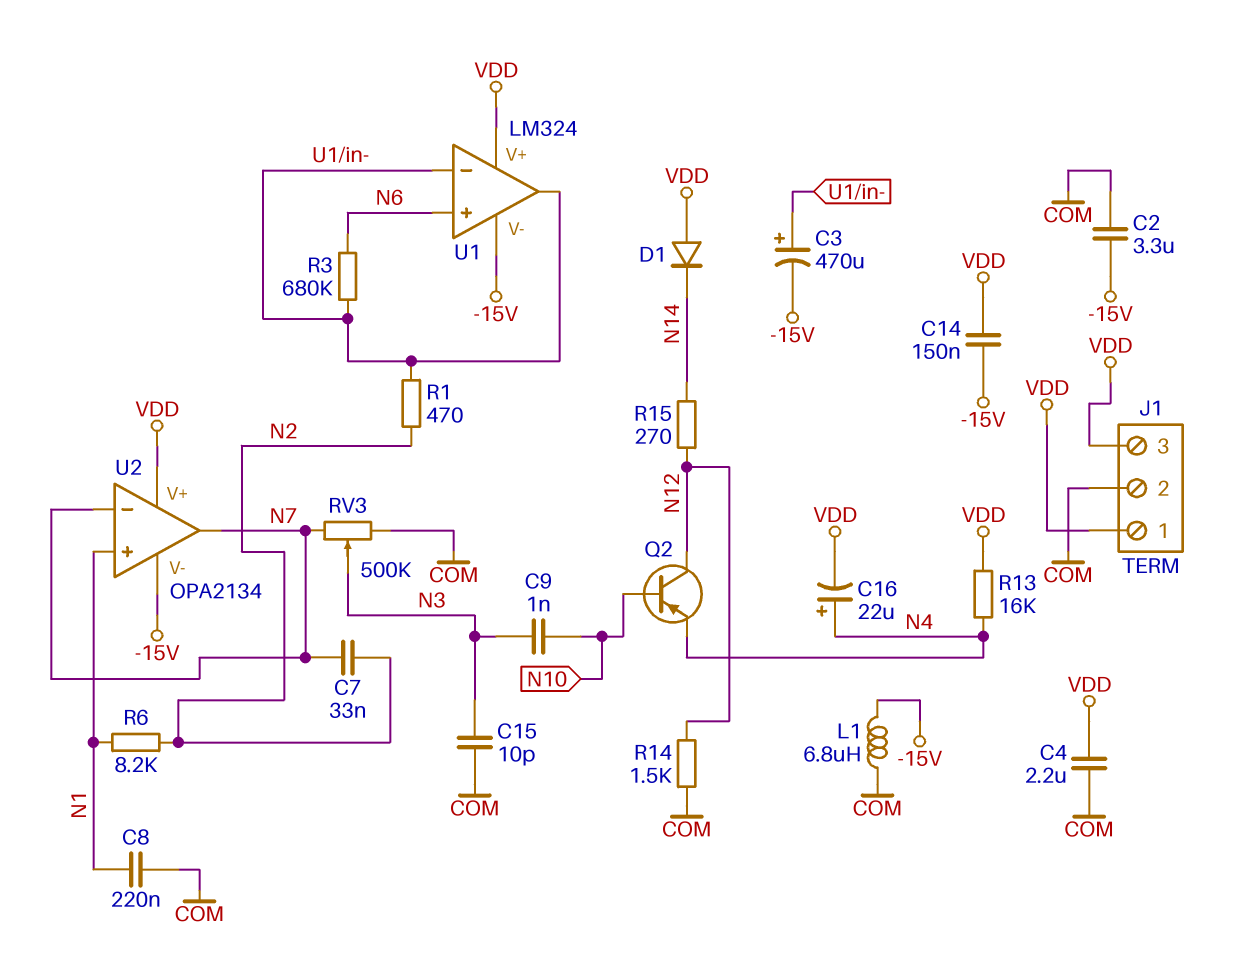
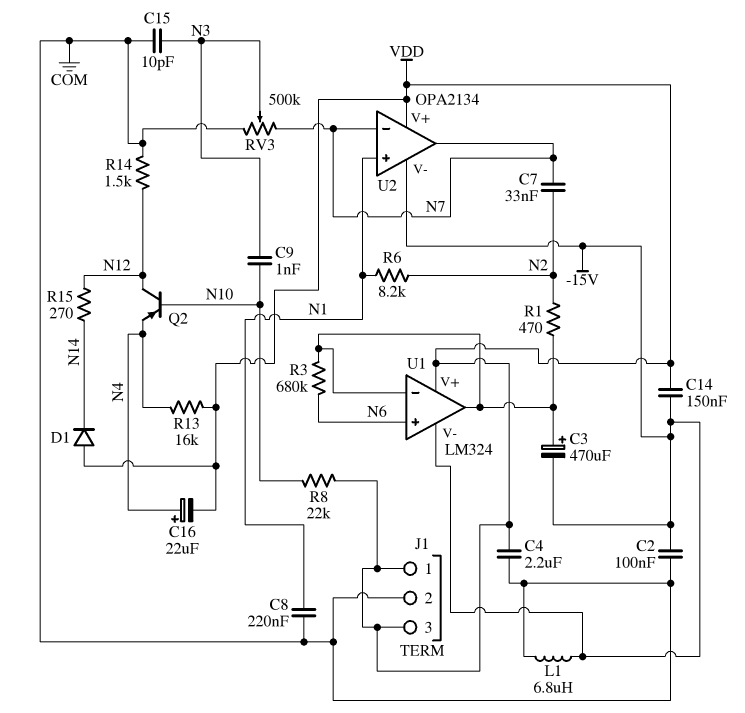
C2: 3.3uF (-15V, COM) -> 100nF (-15V, COM)
R8: none -> 22k (N10, VDD)

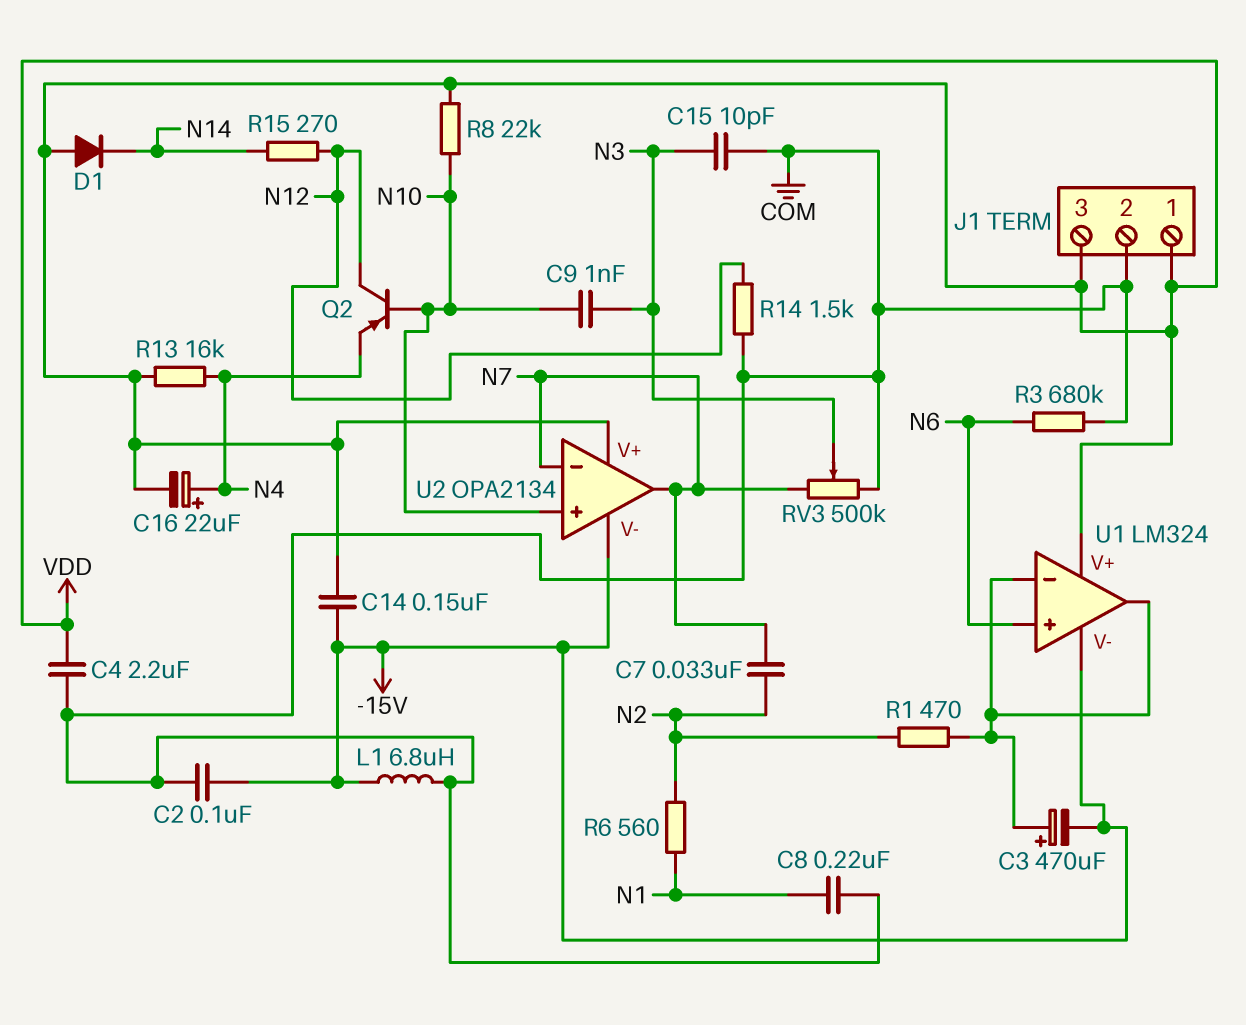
R3: 680k (N6, U1/in-) -> 680k (COM, N6)
R6: 8.2k (N1, N2) -> 560 (N1, N2)
U2 pin in+: N1 -> N10

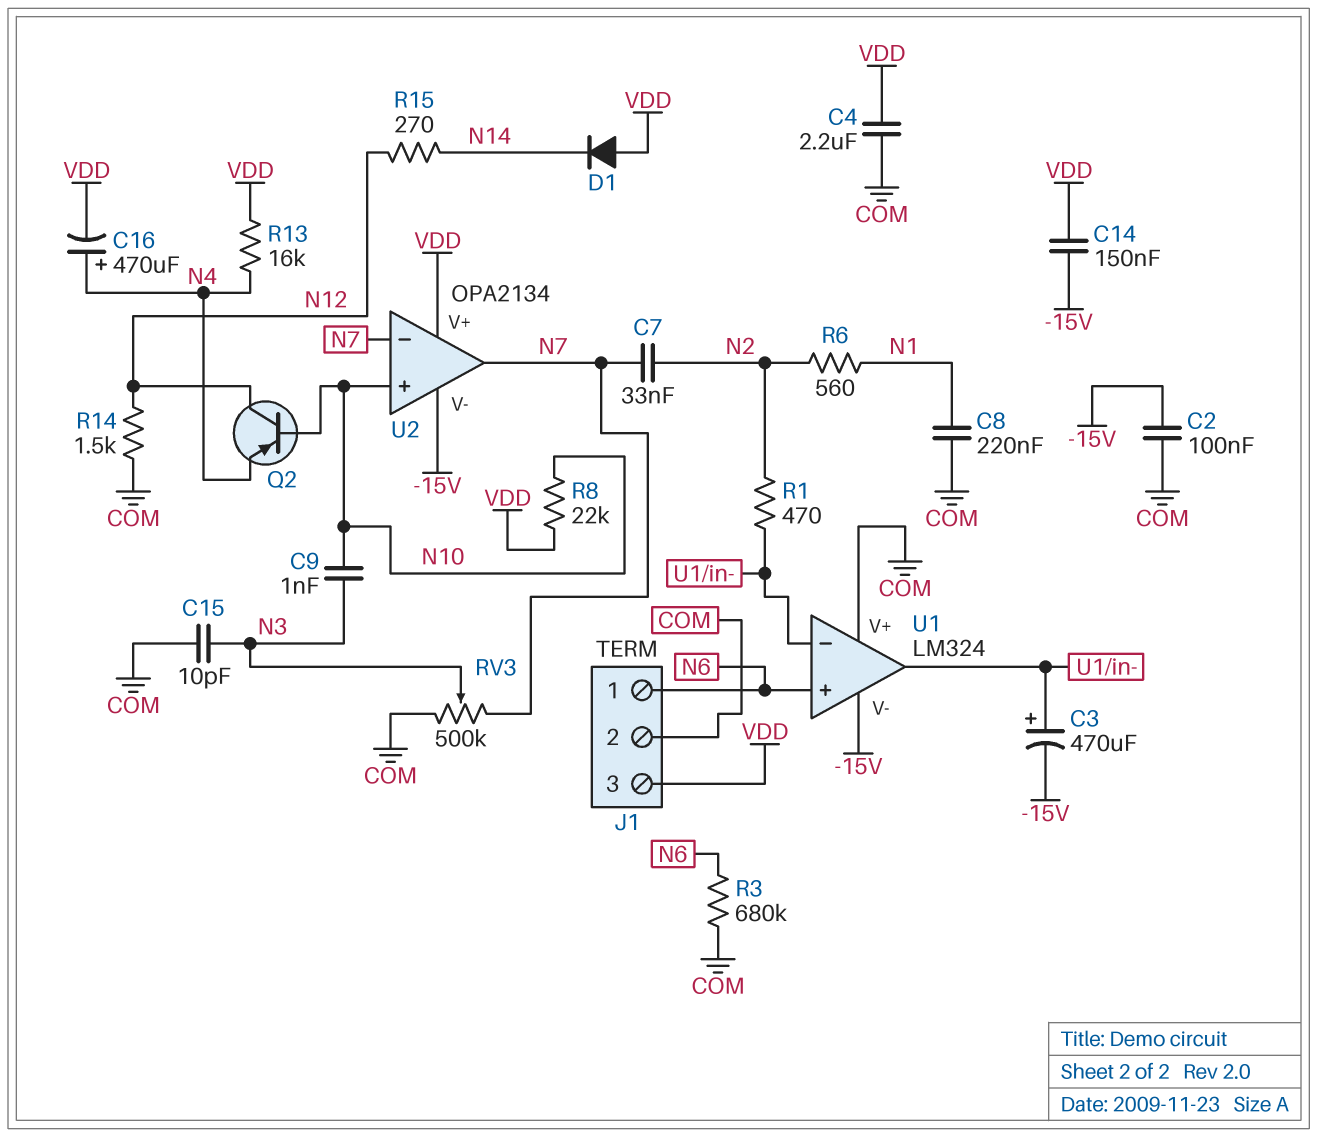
C16: 22uF (plus N4, minus VDD) -> 470uF (plus N4, minus VDD)
J1 pin 1: VDD -> N6
L1: 6.8uH (-15V, COM) -> none
U1 pin V+: VDD -> COM

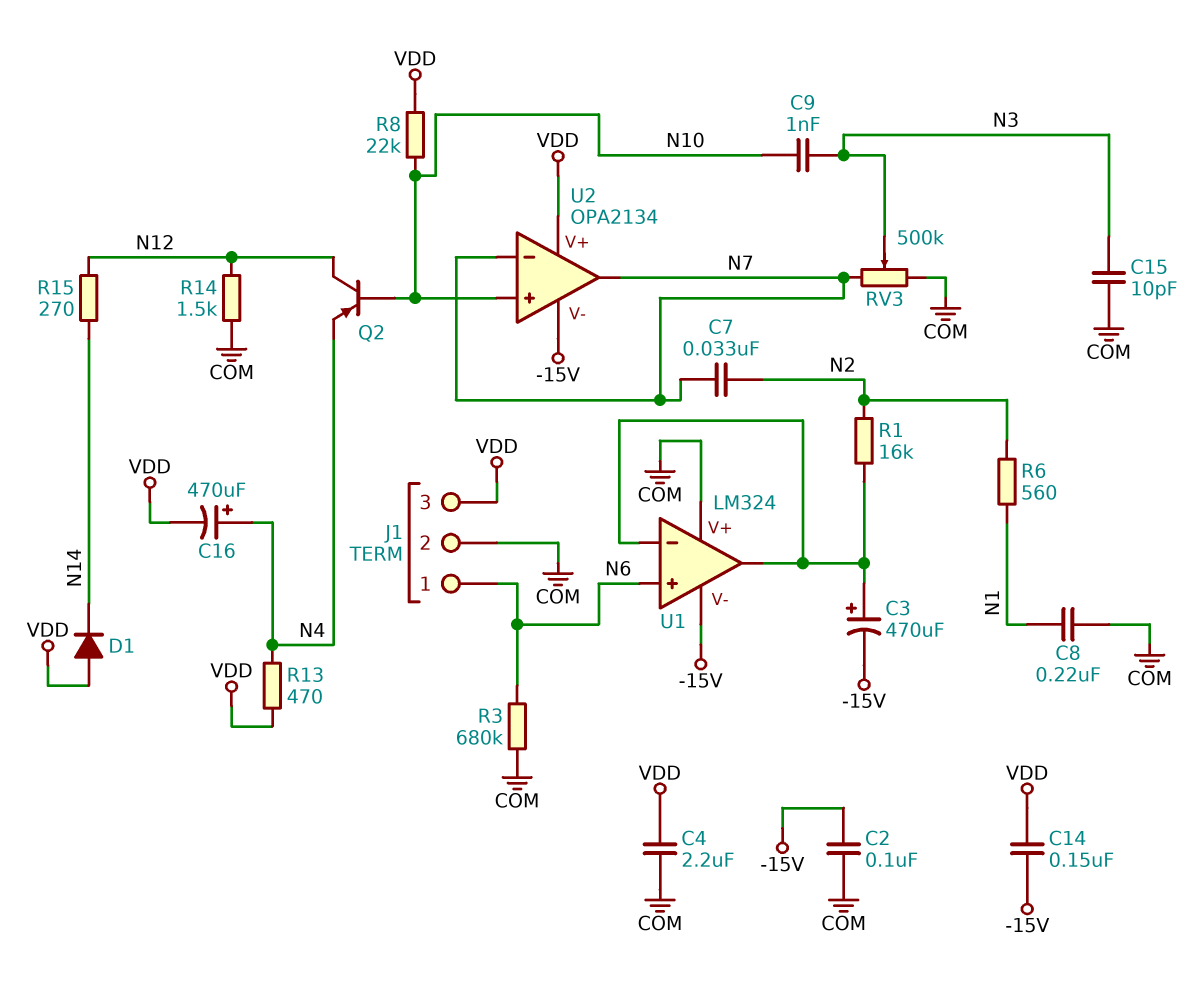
R1: 470 (N2, U1/in-) -> 16k (N2, U1/in-)
R13: 16k (N4, VDD) -> 470 (N4, VDD)

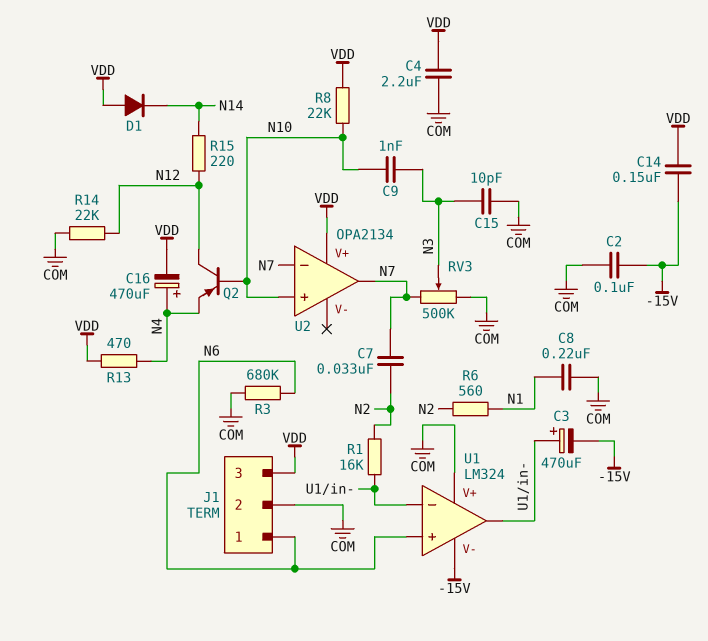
R14: 1.5k (COM, N12) -> 22k (COM, N12)
R15: 270 (N12, N14) -> 220 (N12, N14)
U2 pin V-: -15V -> none

